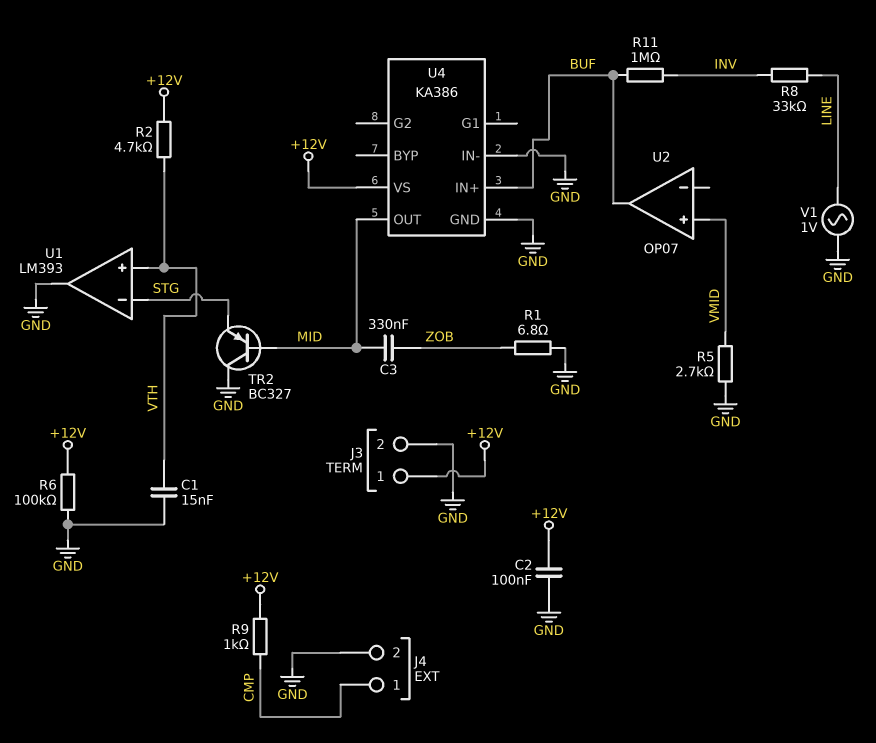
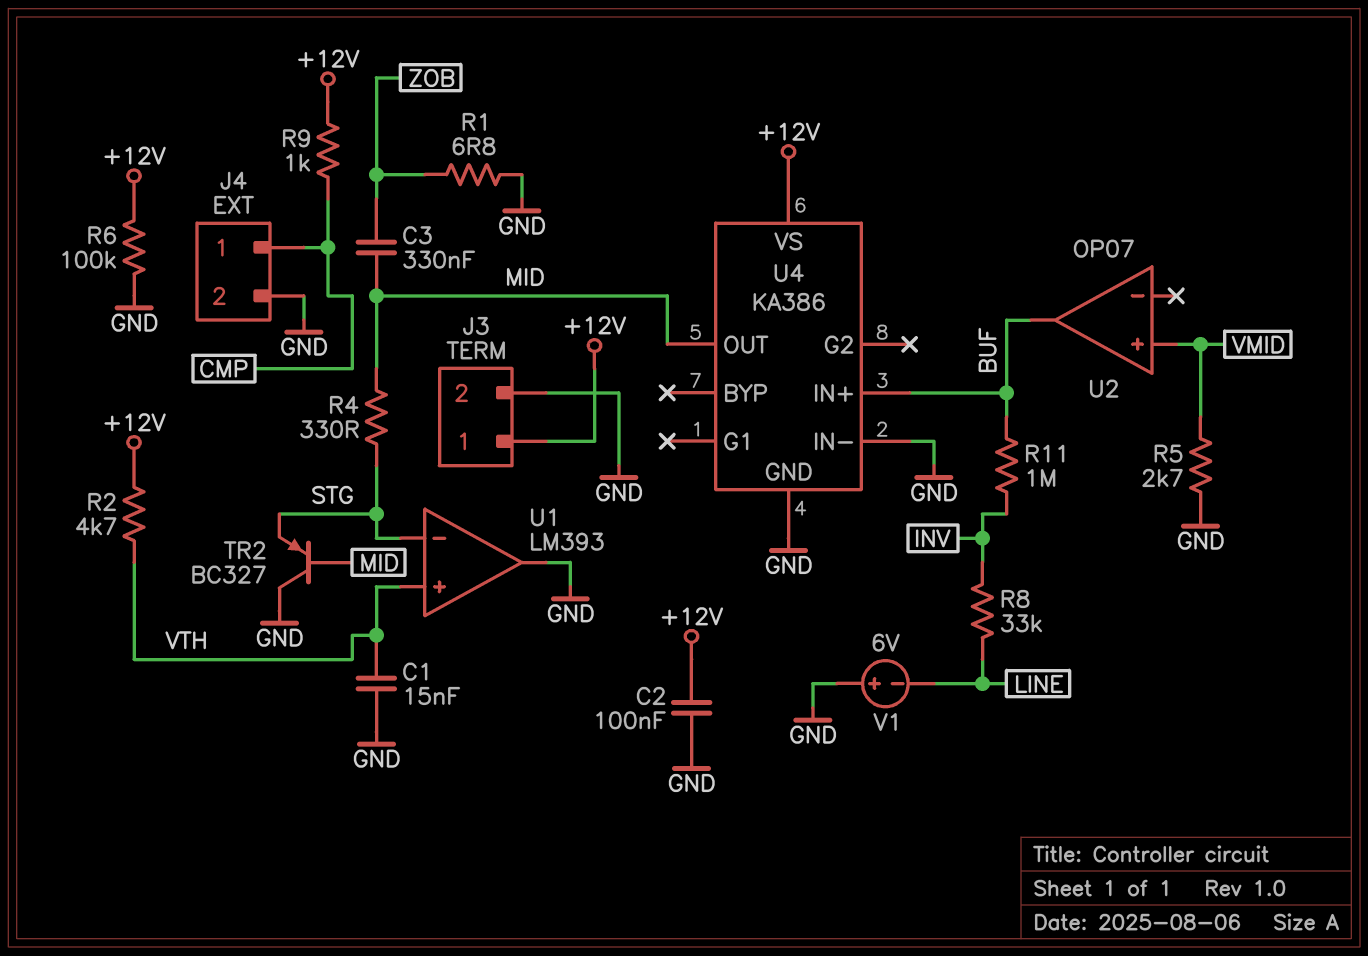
R4: none -> 330 (MID, STG)
V1: AC 1V (GND, LINE) -> 6V (plus GND, minus LINE)

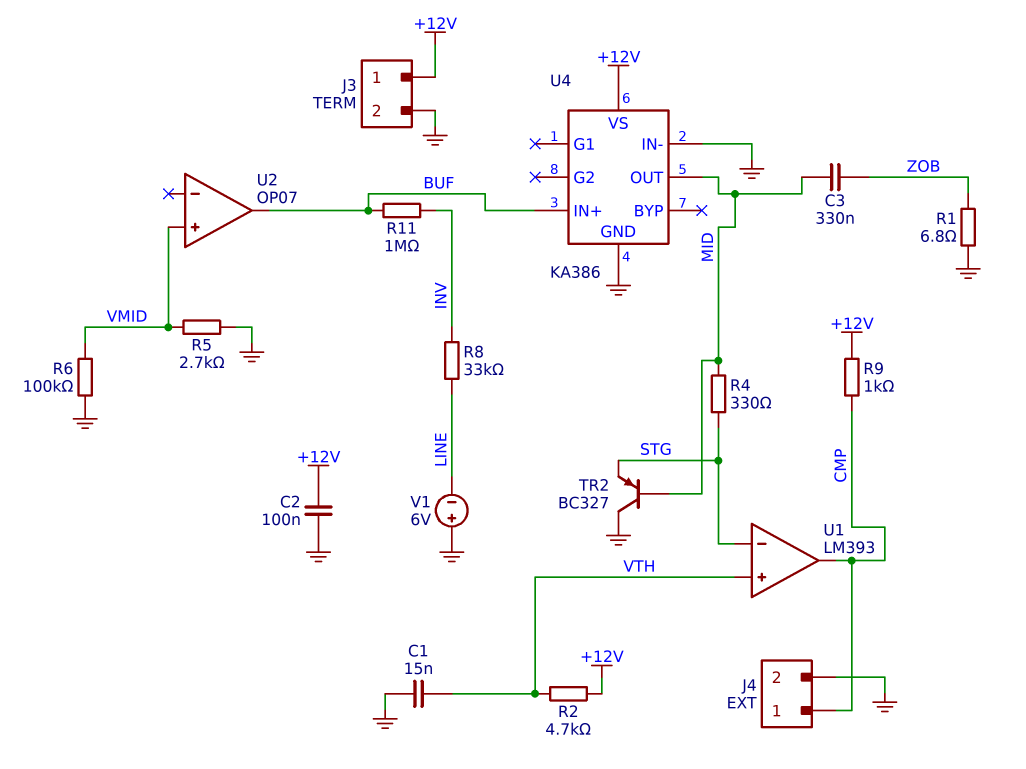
R6: 100k (+12V, GND) -> 100k (GND, VMID)
U1 pin out: GND -> CMP

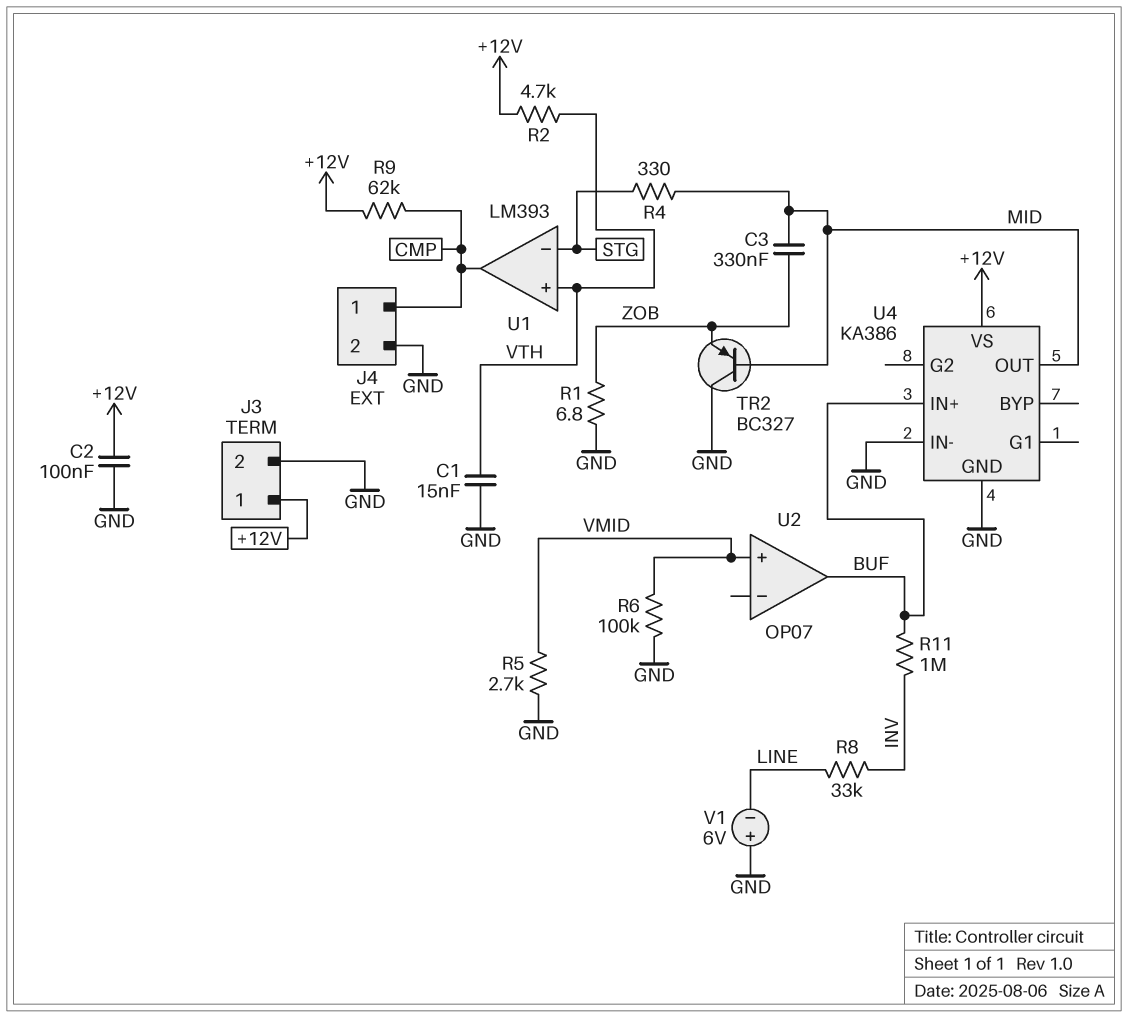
R9: 1k (+12V, CMP) -> 62k (+12V, CMP)
TR2: PNP BC327 (B MID, C GND, E STG) -> PNP BC327 (B MID, C GND, E ZOB)

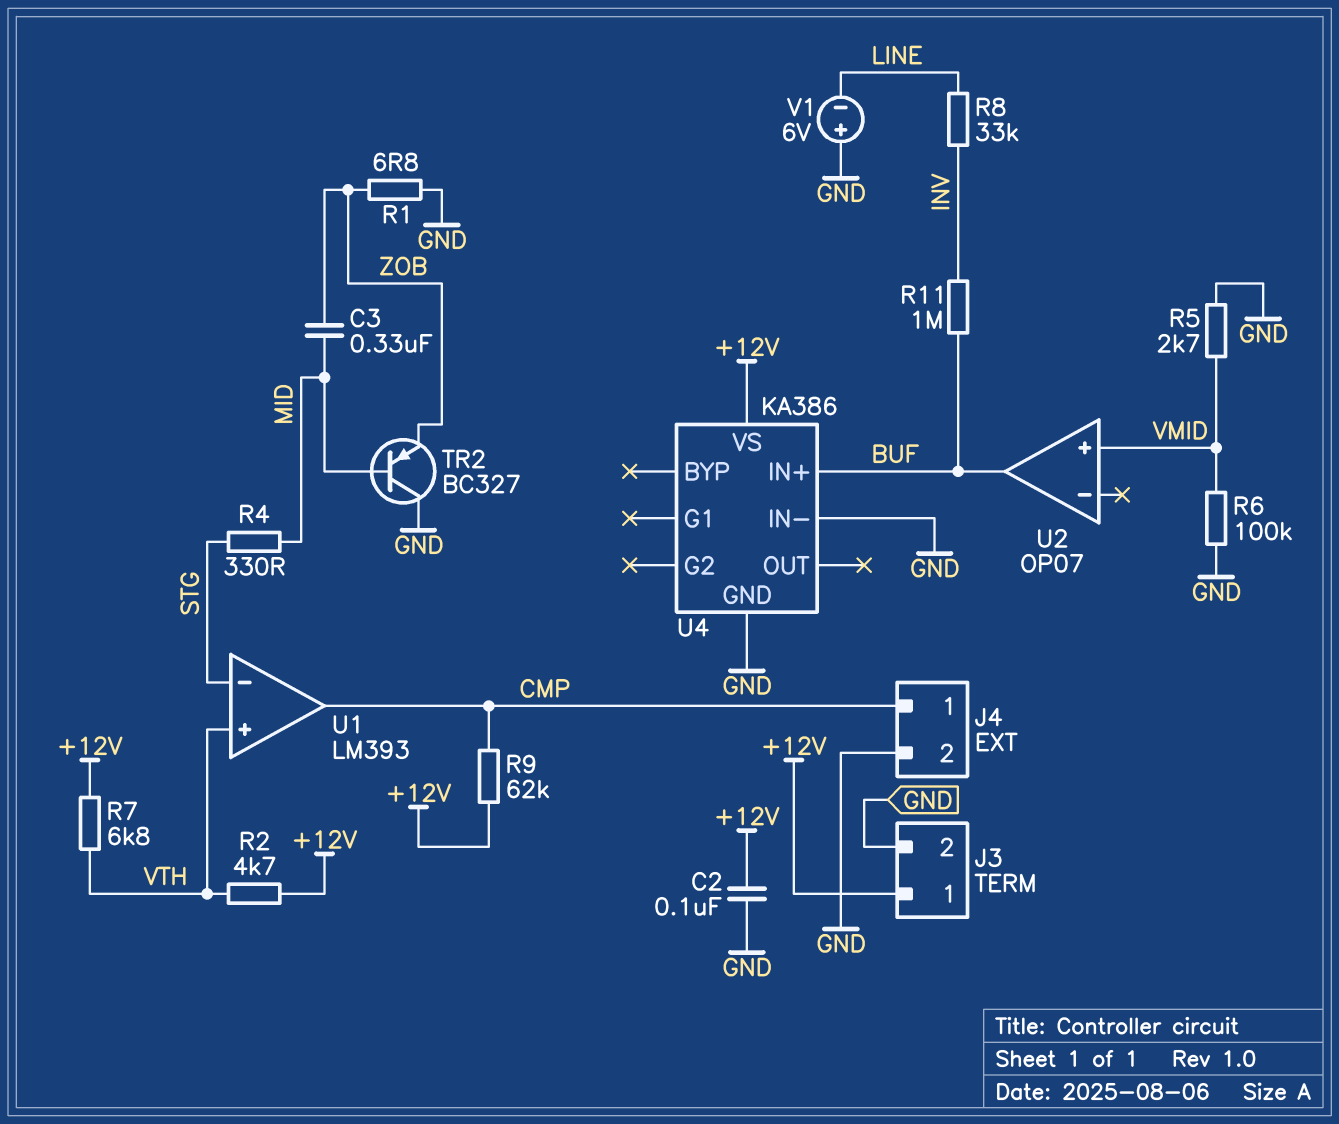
C1: 15nF (GND, VTH) -> none
R7: none -> 6.8k (+12V, VTH)
U4 pin OUT: MID -> none

